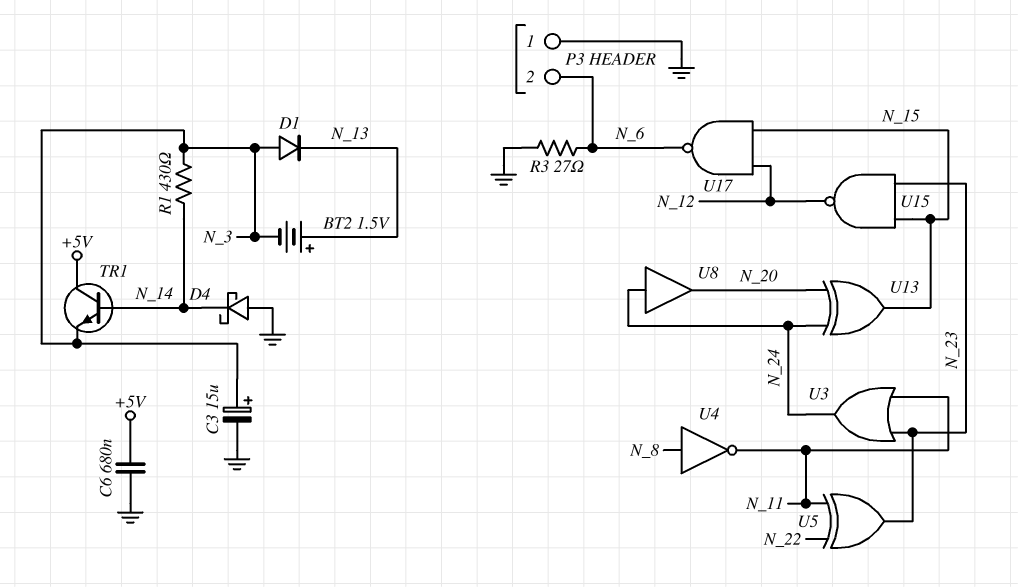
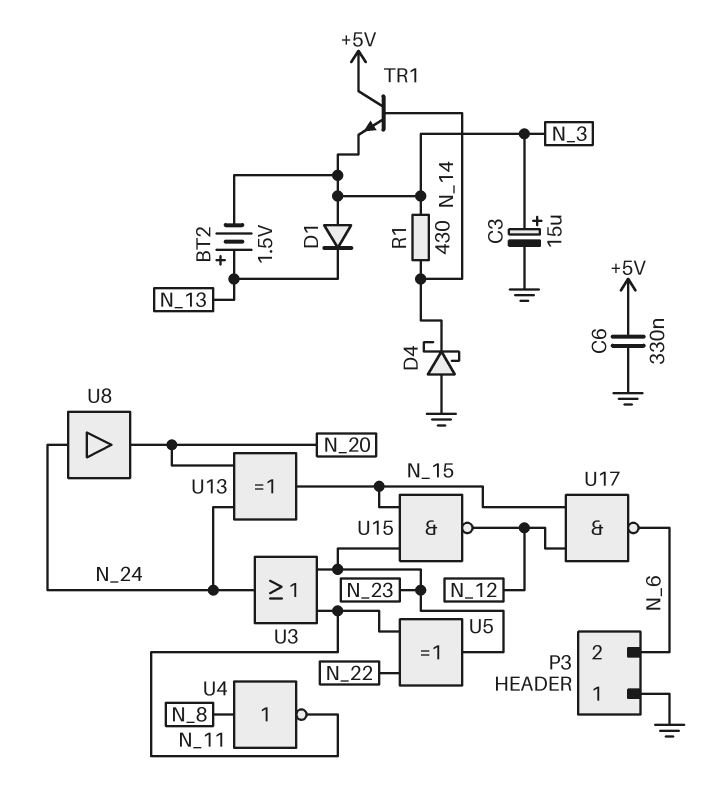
C6: 680nF (+5V, GND) -> 330nF (+5V, GND)
R3: 27 (GND, N_6) -> none

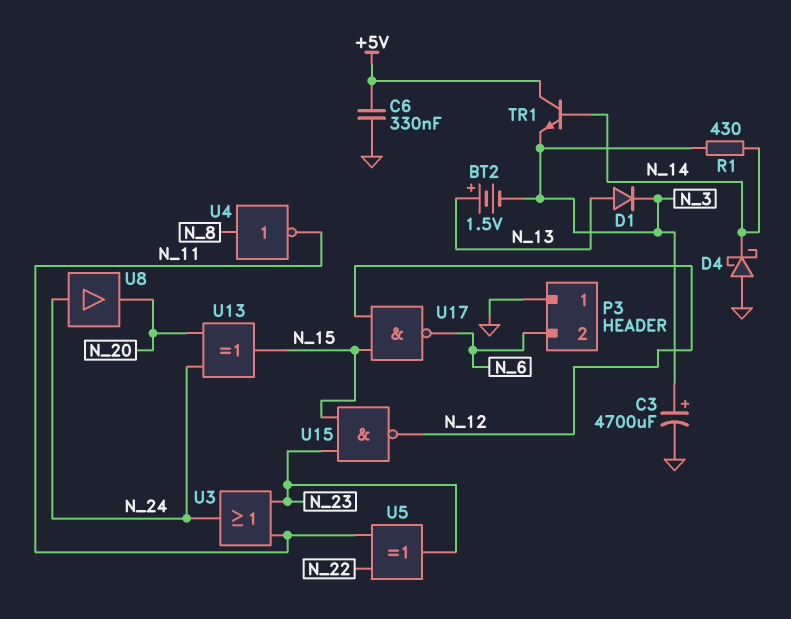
C3: 15uF (plus N_3, minus GND) -> 4700uF (plus N_3, minus GND)
D1: diode (A N_3, K N_13) -> diode (A N_13, K N_3)

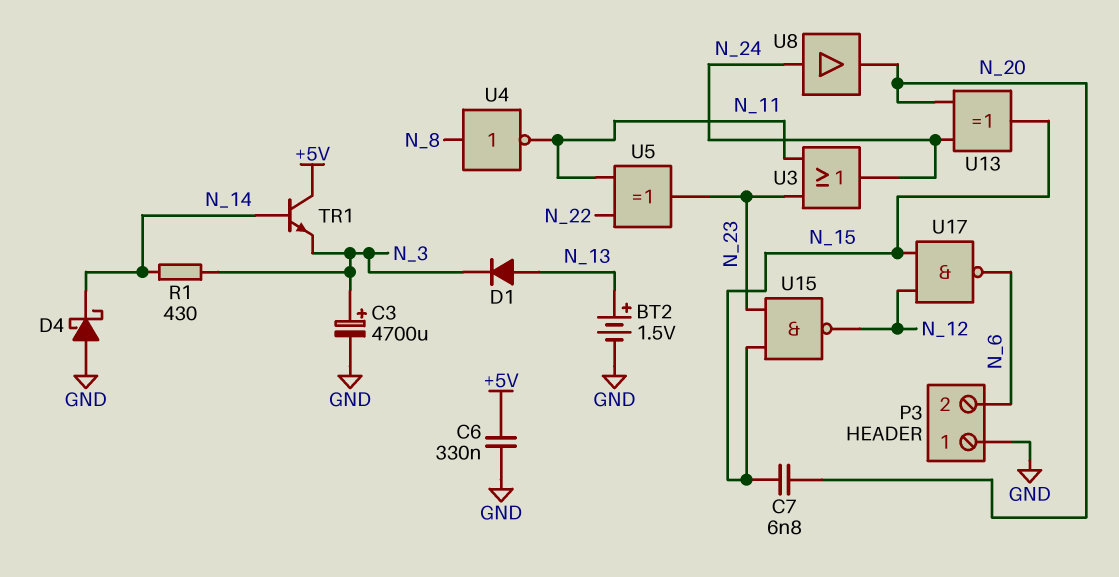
BT2: 1.5V (plus N_13, minus N_3) -> 1.5V (plus N_13, minus GND)
C7: none -> 6.8nF (N_15, N_20)

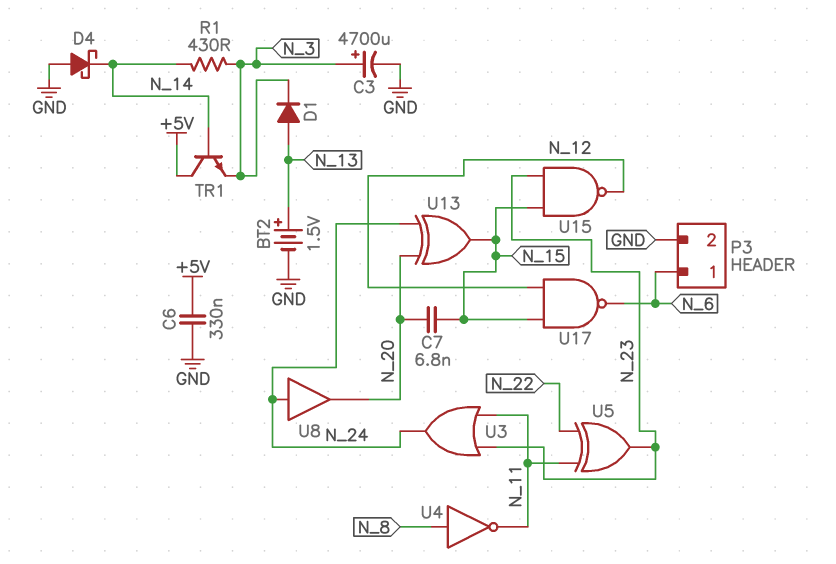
P3 pin 1: GND -> N_6
P3 pin 2: N_6 -> GND

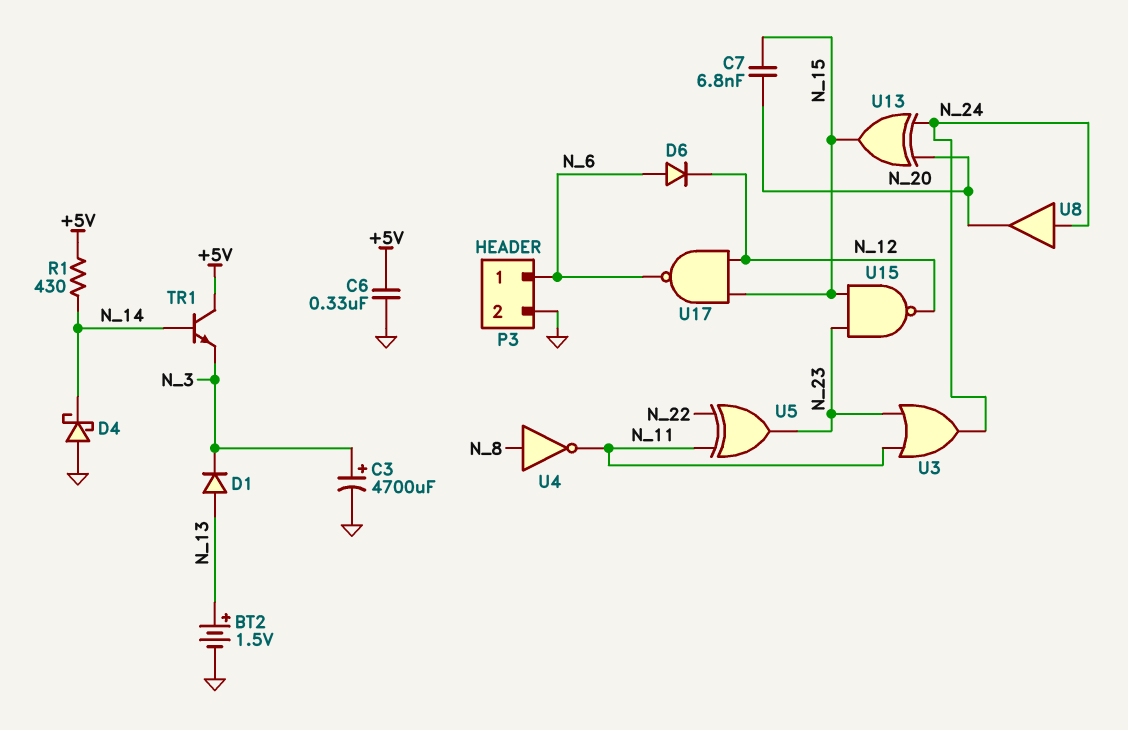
D6: none -> diode (A N_6, K N_12)
R1: 430 (N_3, N_14) -> 430 (+5V, N_14)

